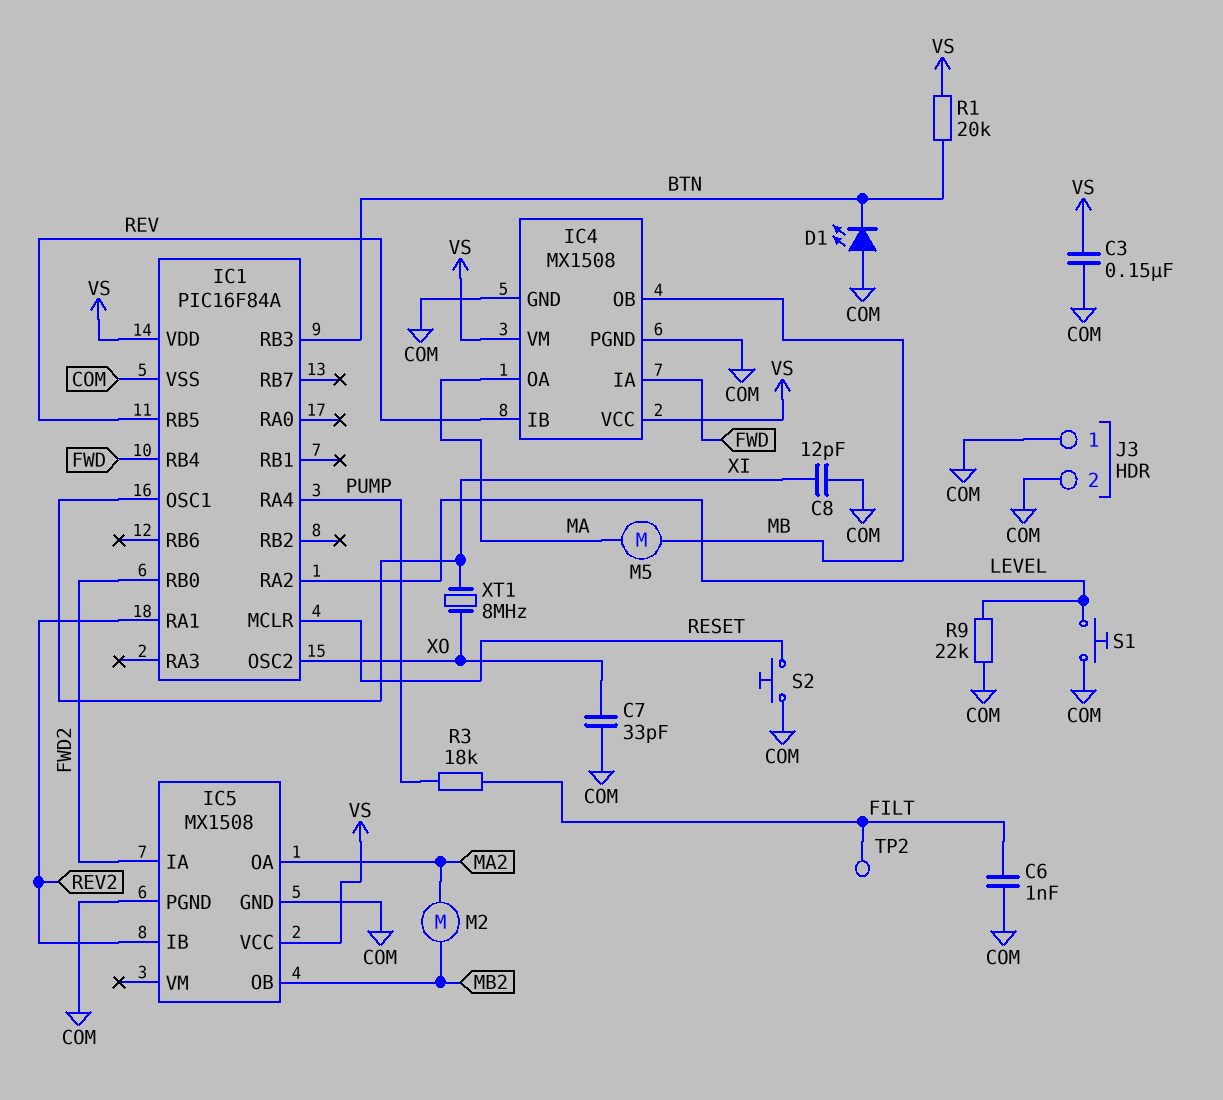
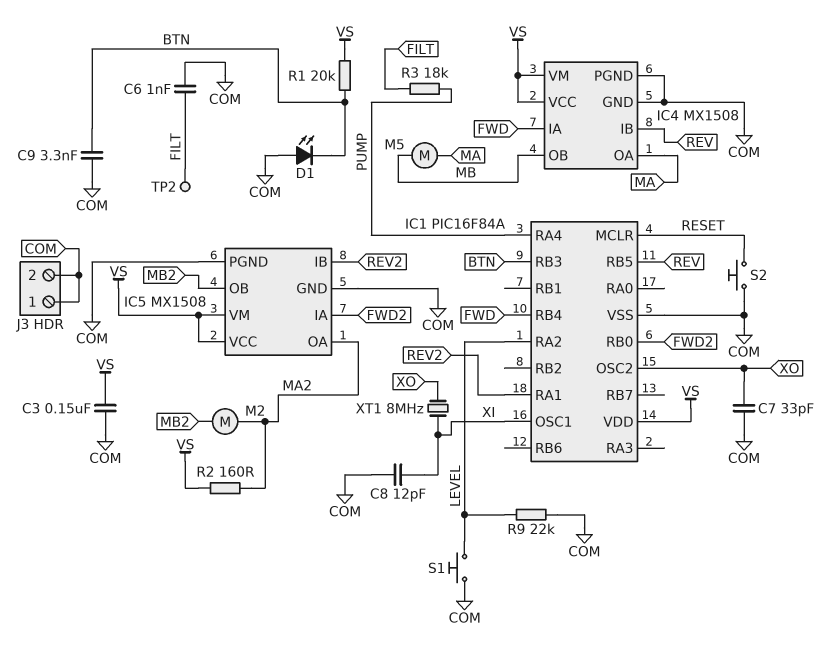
C9: none -> 3.3nF (BTN, COM)
IC5 pin VM: none -> VS
R2: none -> 160 (MA2, VS)

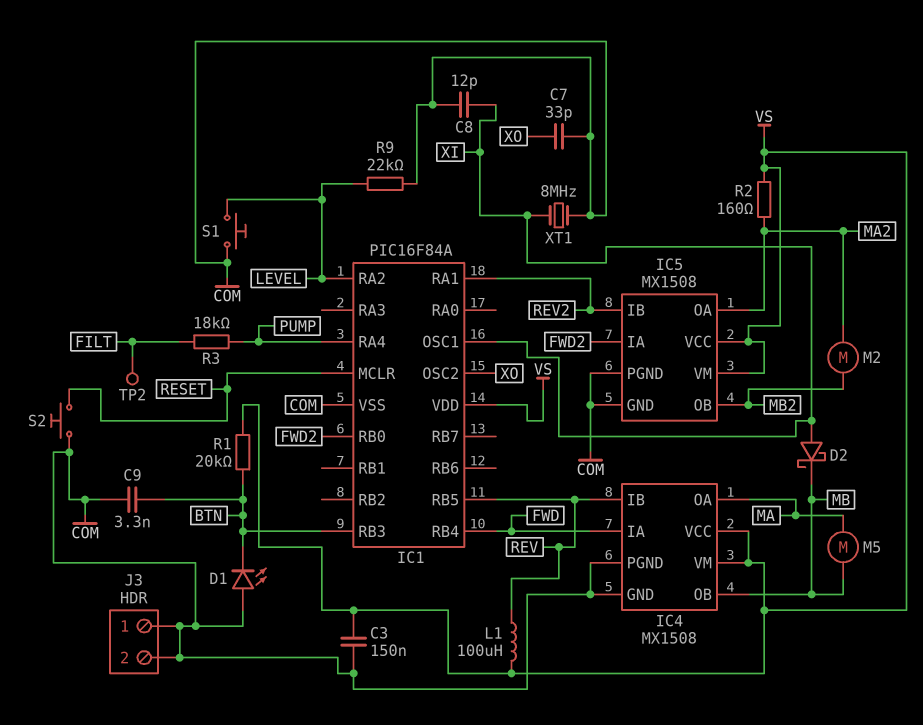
C6: 1nF (COM, FILT) -> none
D2: none -> schottky (A XI, K MB)
L1: none -> 100uH (REV, VS)
XT1: 8MHz (XI, XO) -> 8MHz (COM, XI)

